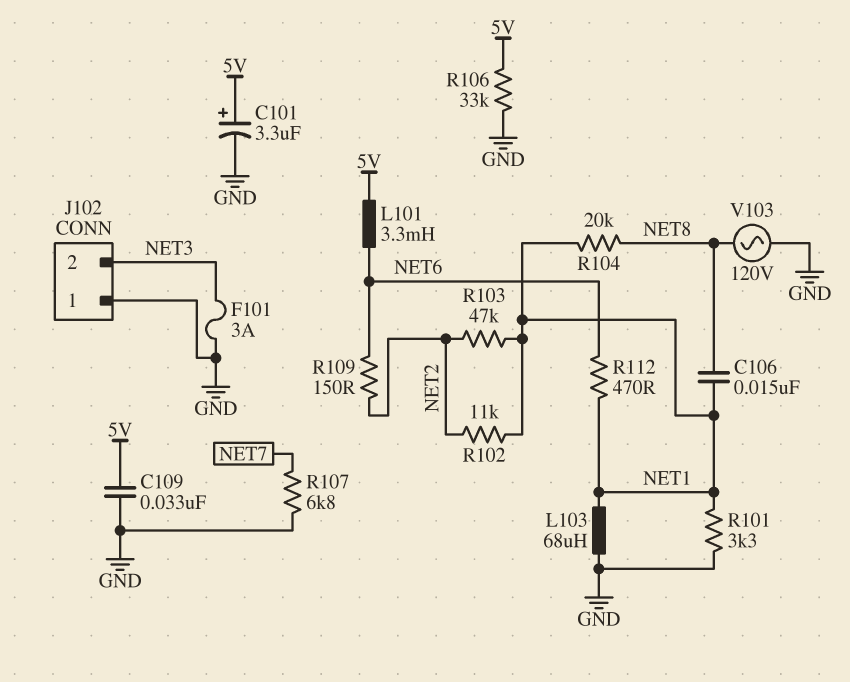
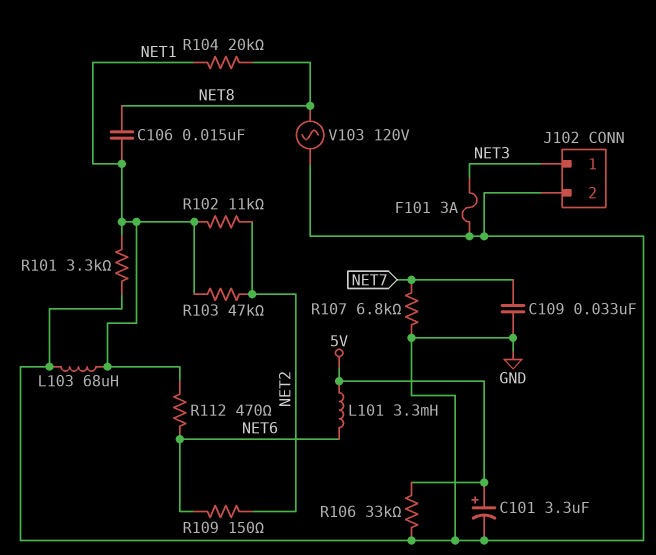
C109: 33nF (5V, GND) -> 33nF (GND, NET7)
J102 pin 1: GND -> NET3
J102 pin 2: NET3 -> GND

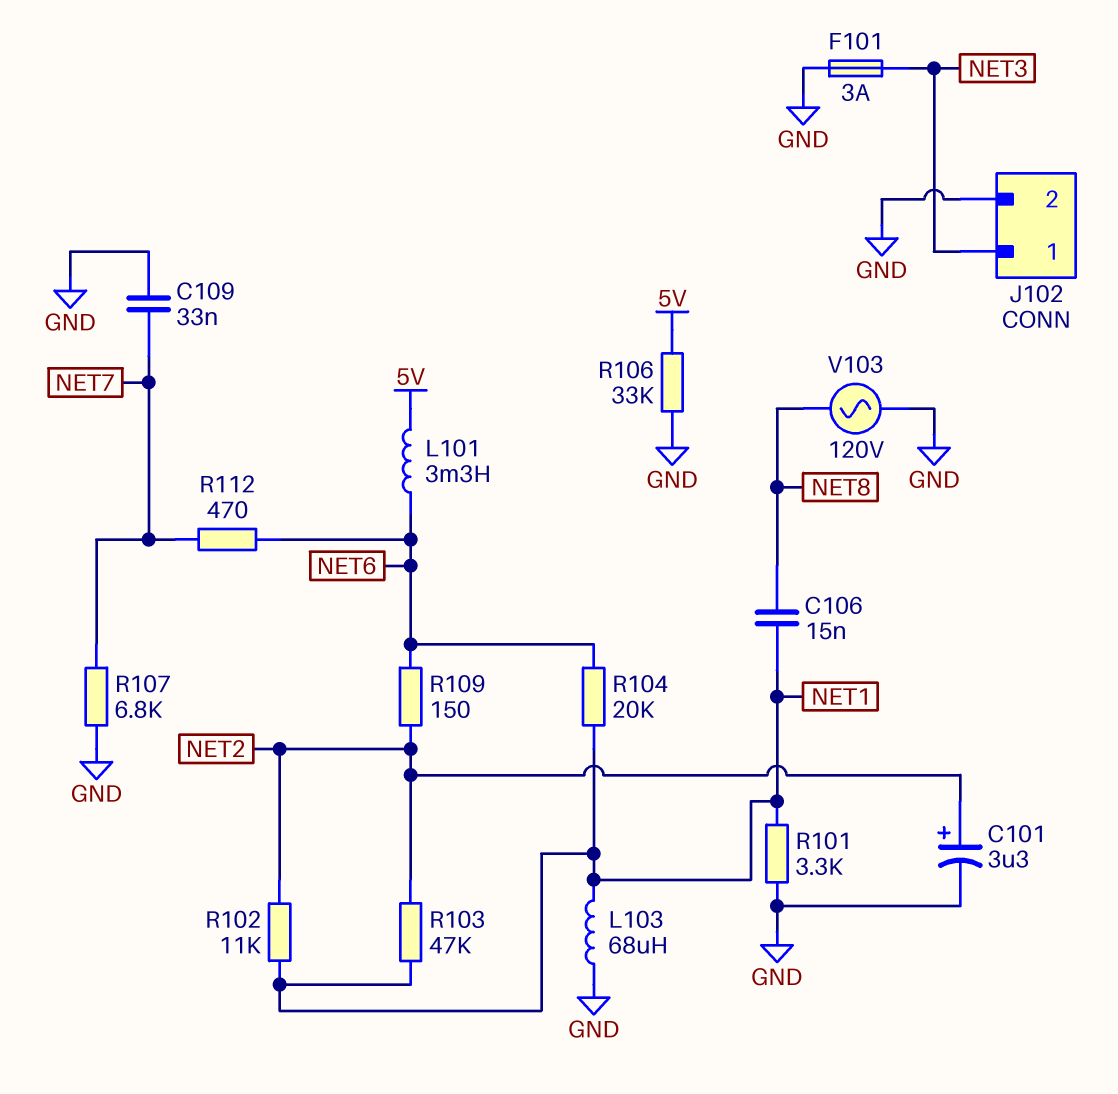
C101: 3.3uF (plus 5V, minus GND) -> 3.3uF (plus NET2, minus GND)
R104: 20k (NET1, NET8) -> 20k (NET1, NET6)
R112: 470 (NET1, NET6) -> 470 (NET6, NET7)

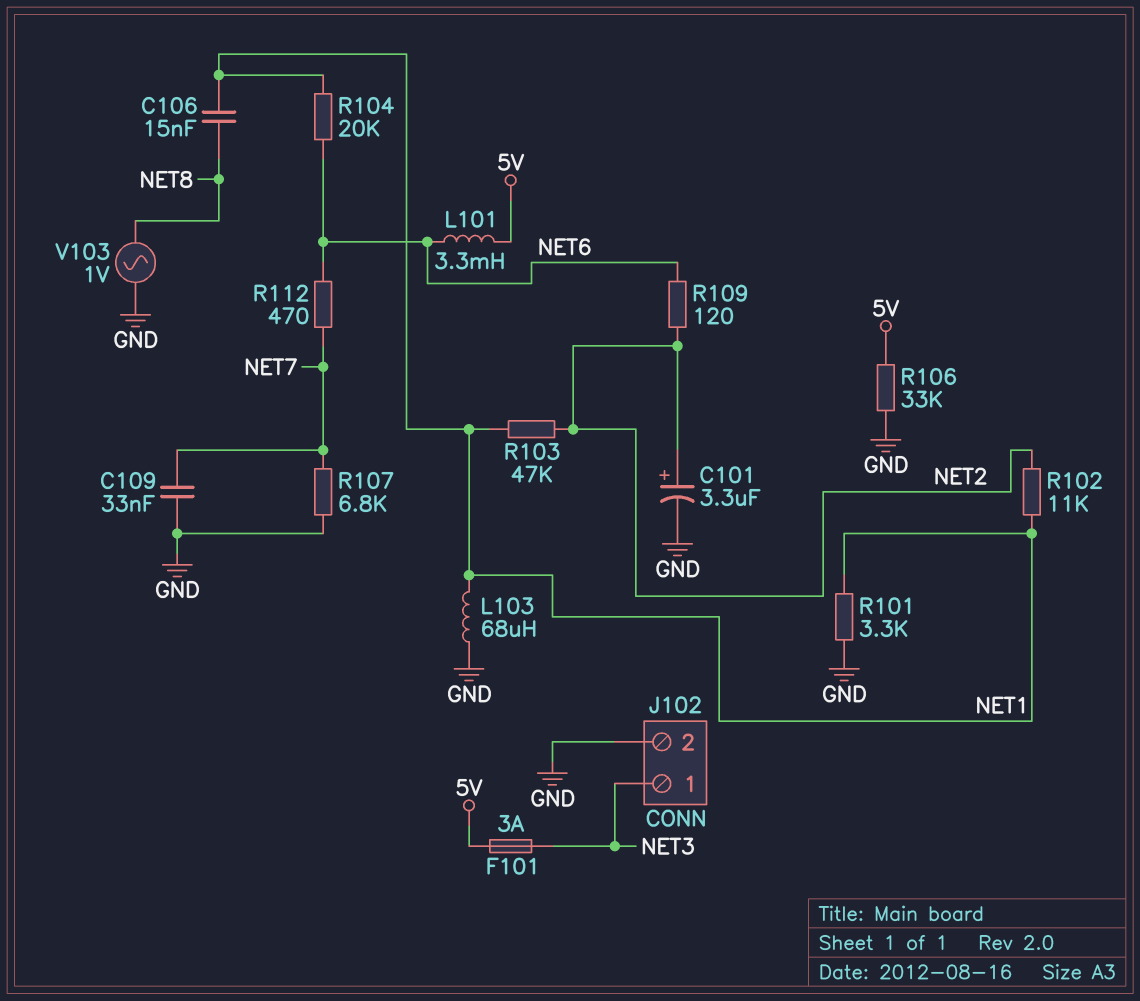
F101: 3A (GND, NET3) -> 3A (5V, NET3)
R109: 150 (NET2, NET6) -> 120 (NET2, NET6)
V103: AC 120V (GND, NET8) -> AC 1V (GND, NET8)

